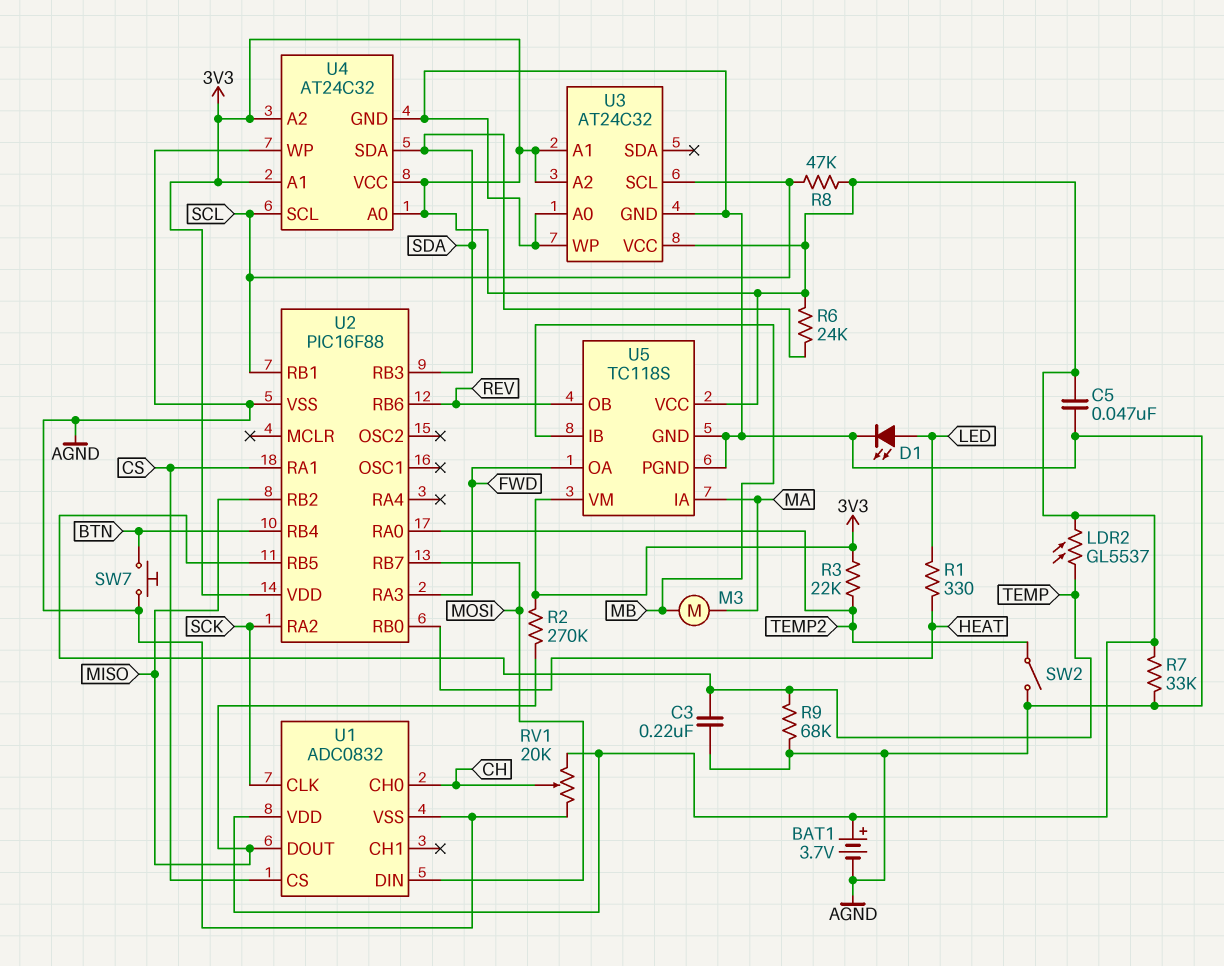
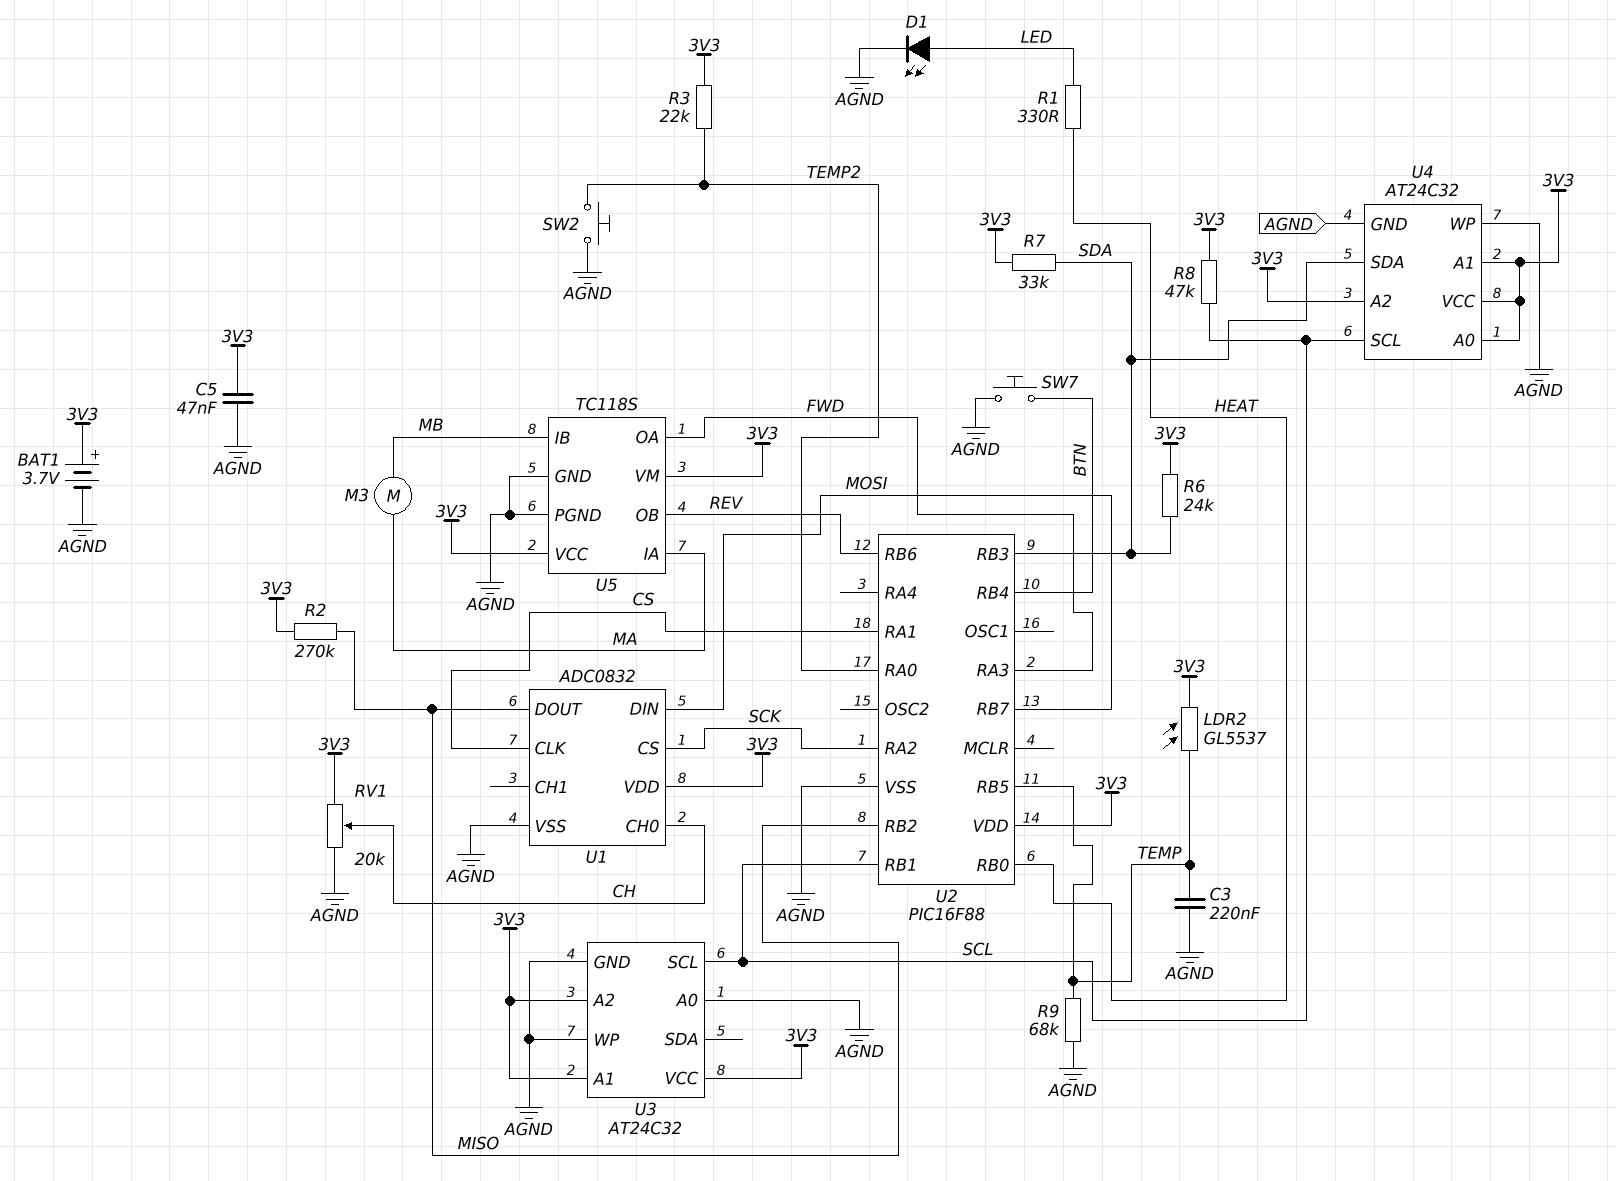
R7: 33k (3V3, AGND) -> 33k (3V3, SDA)
SW2: switch (AGND, TEMP2) -> button (AGND, TEMP2)
U1 pin CLK: SCK -> CS
U1 pin CS: CS -> SCK

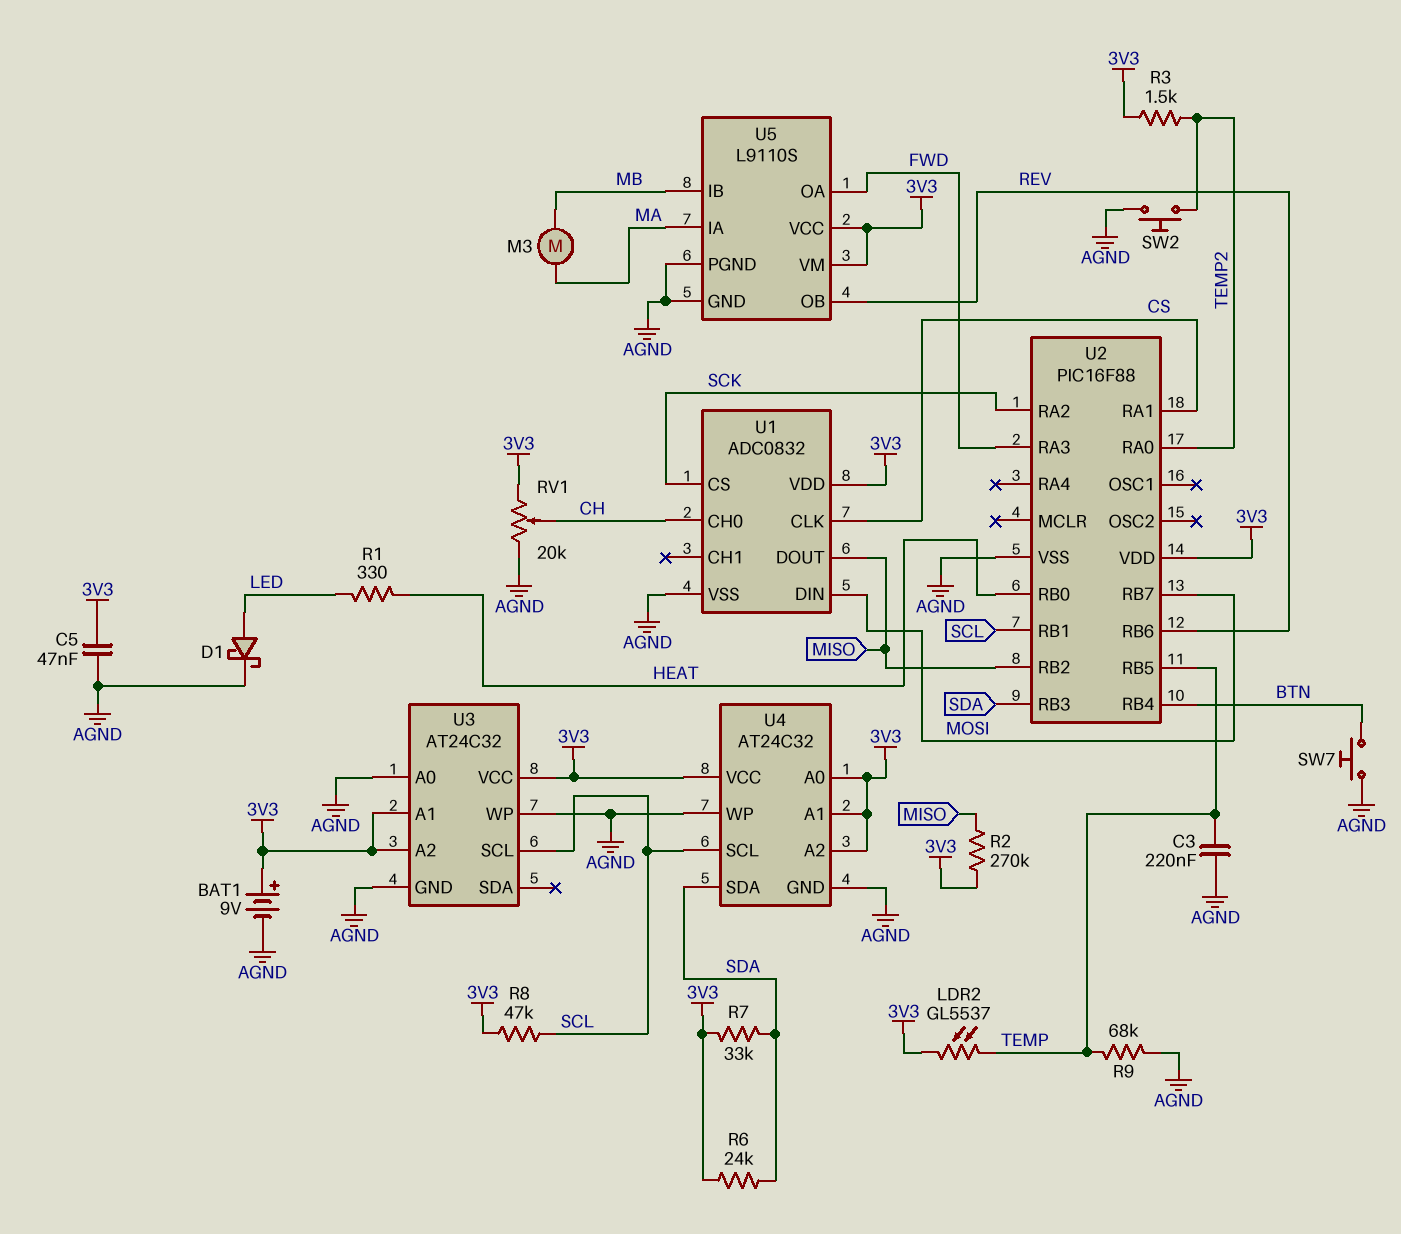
BAT1: 3.7V (plus 3V3, minus AGND) -> 9V (plus 3V3, minus AGND)
D1: LED (A LED, K AGND) -> schottky (A LED, K AGND)
R3: 22k (3V3, TEMP2) -> 1.5k (3V3, TEMP2)
U5: TC118S -> L9110S

